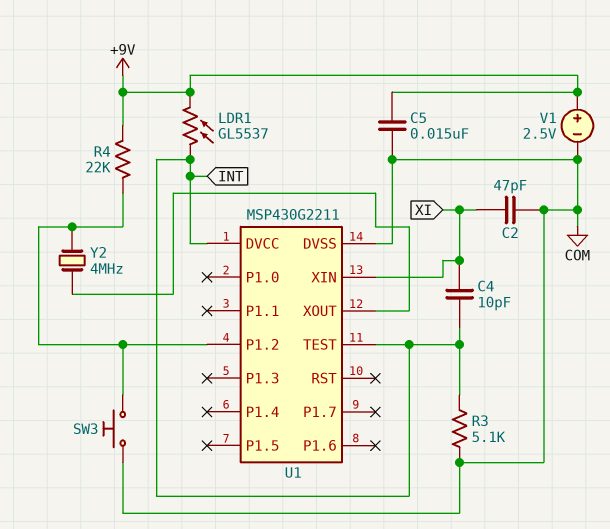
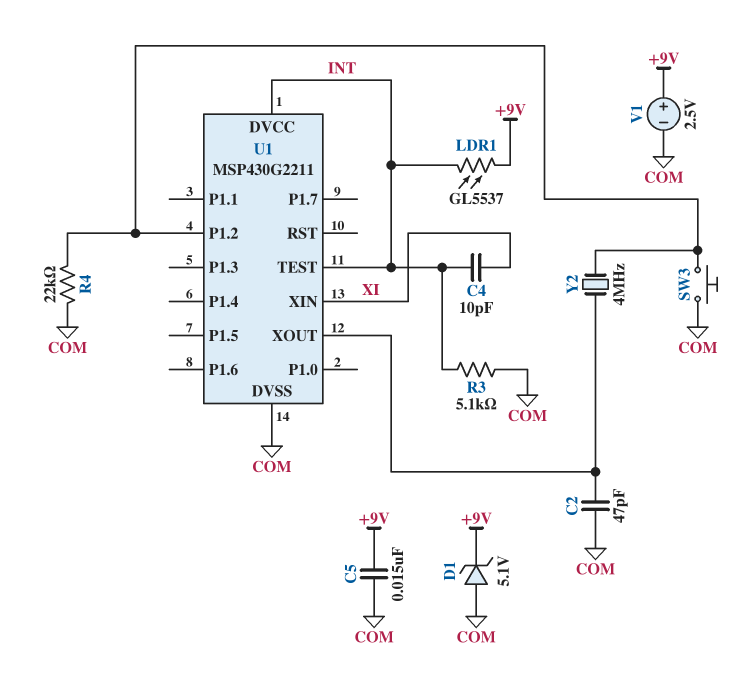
C2: 47pF (COM, XI) -> 47pF (COM, U1/XOUT)
D1: none -> zener 5.1V (A COM, K +9V)
R4: 22k (+9V, U1/P1.2) -> 22k (COM, U1/P1.2)

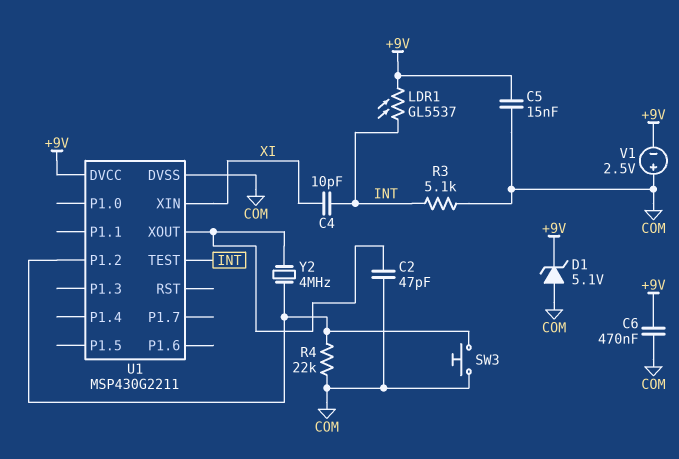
C6: none -> 470nF (+9V, COM)
U1 pin DVCC: INT -> +9V
V1: 2.5V (plus +9V, minus COM) -> 2.5V (plus COM, minus +9V)

